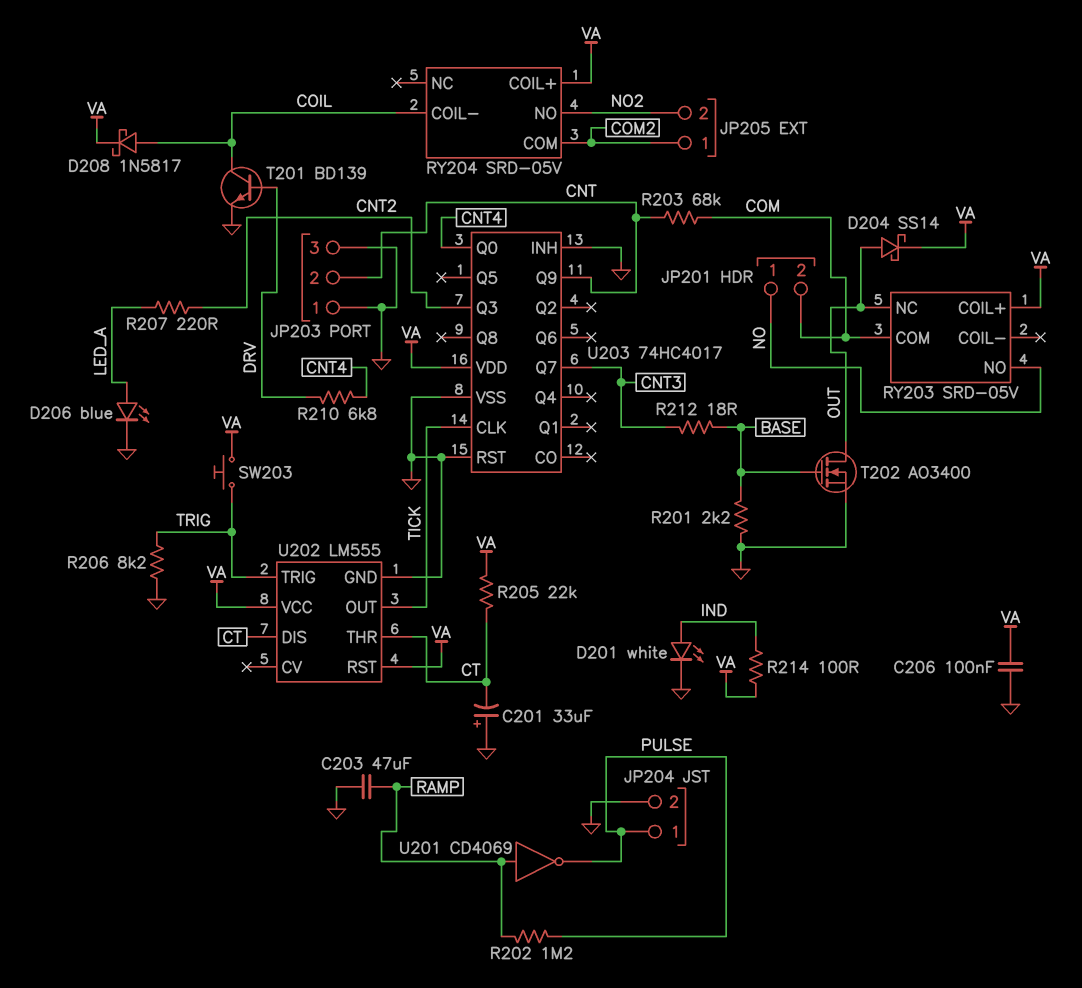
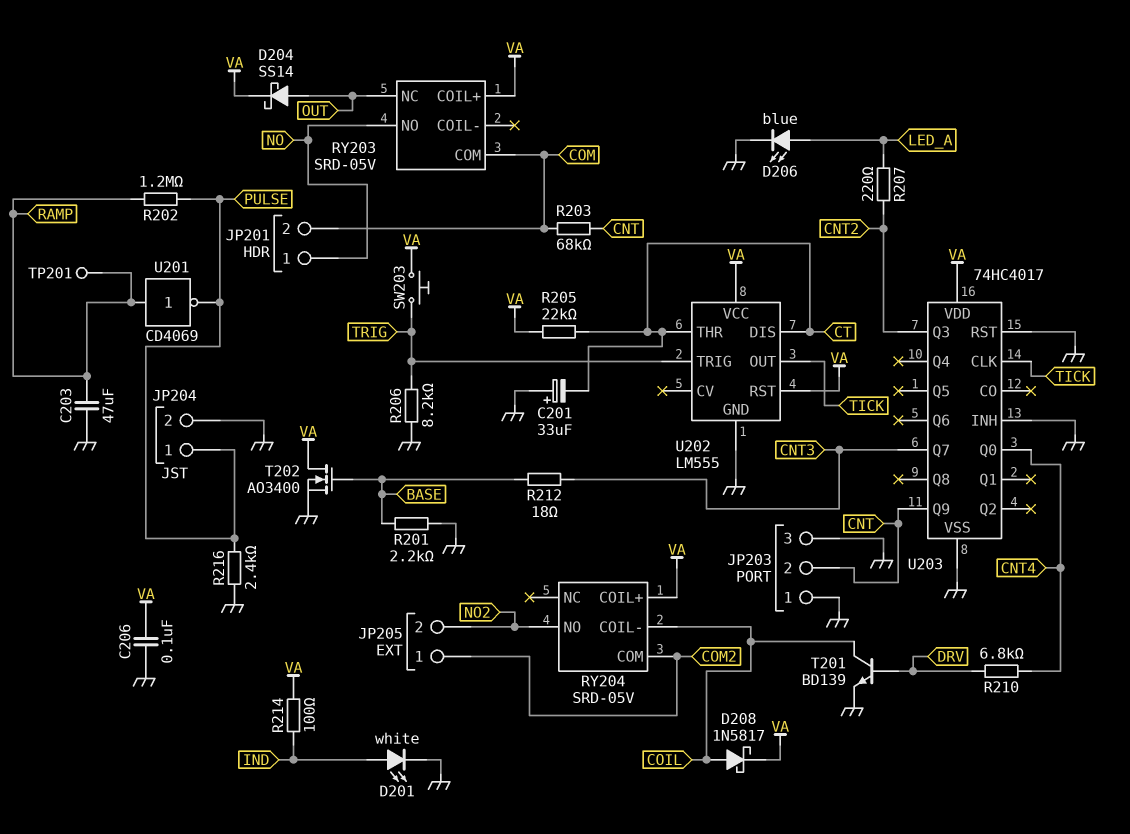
R216: none -> 2.4k (GND, PULSE)
T202: NMOS AO3400 (G BASE, D OUT, S GND) -> NMOS AO3400 (G BASE, D VA, S GND)
TP201: none -> test point (RAMP)

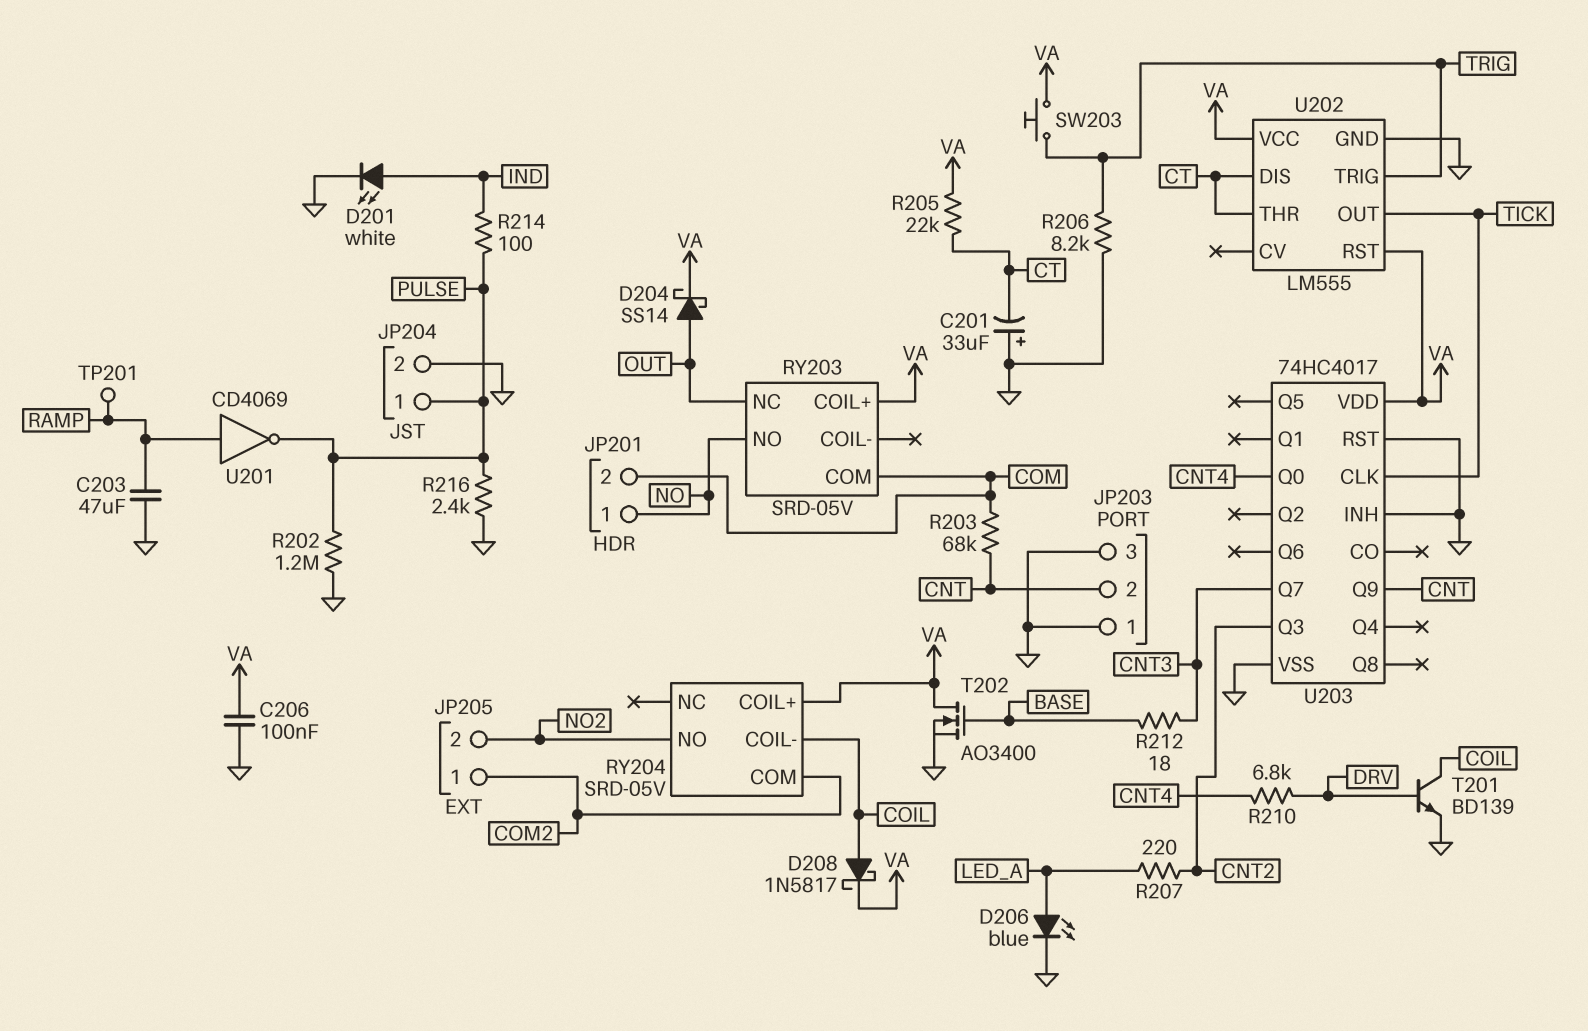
R201: 2.2k (BASE, GND) -> none
R202: 1.2M (PULSE, RAMP) -> 1.2M (GND, PULSE)
R214: 100 (IND, VA) -> 100 (IND, PULSE)

